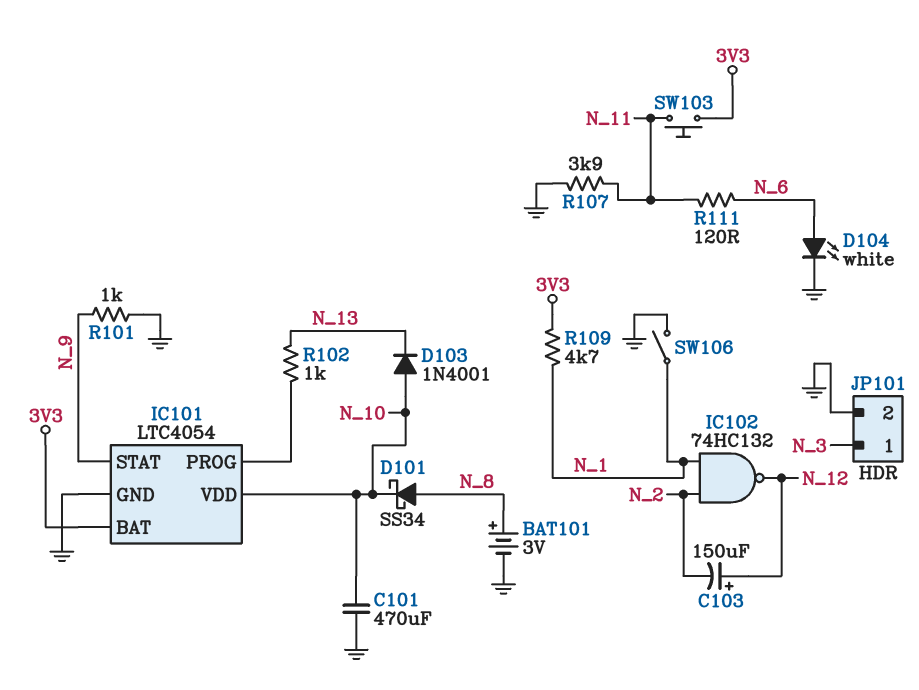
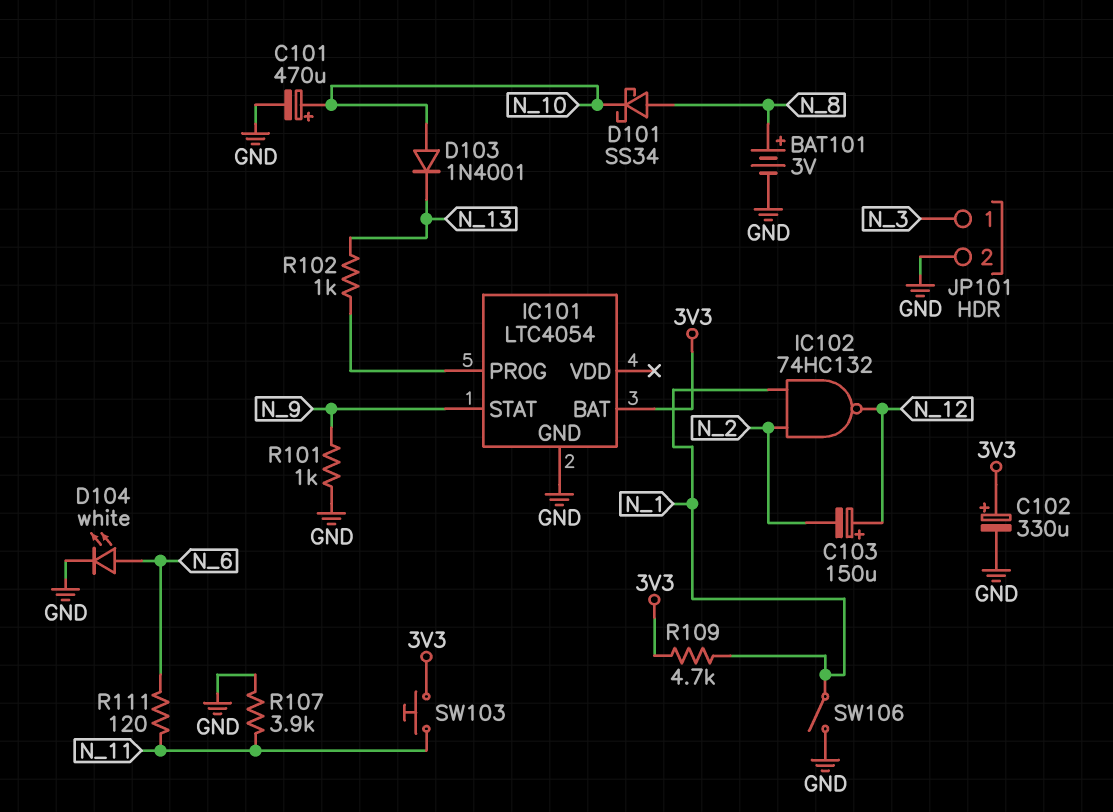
C101: 470uF (GND, N_10) -> 470uF (plus N_10, minus GND)
C102: none -> 330uF (plus 3V3, minus GND)
IC101 pin VDD: N_10 -> none

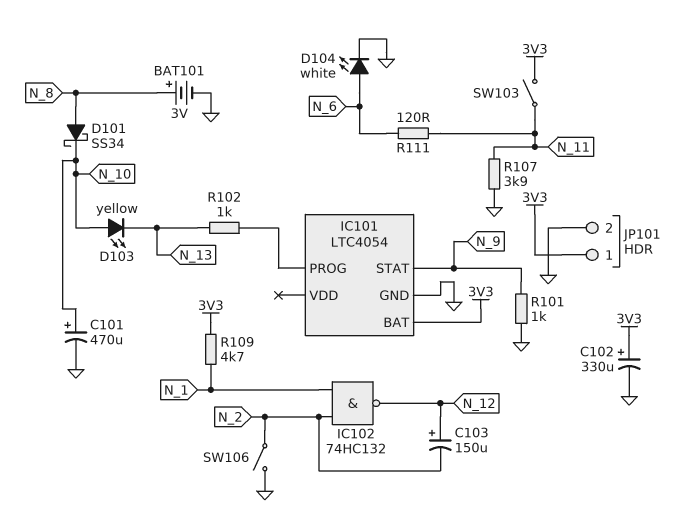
D103: diode 1N4001 (A N_10, K N_13) -> LED yellow (A N_10, K N_13)
JP101 pin 1: N_3 -> 3V3
SW103: button (3V3, N_11) -> switch (3V3, N_11)
SW106: switch (GND, N_1) -> switch (GND, N_2)

